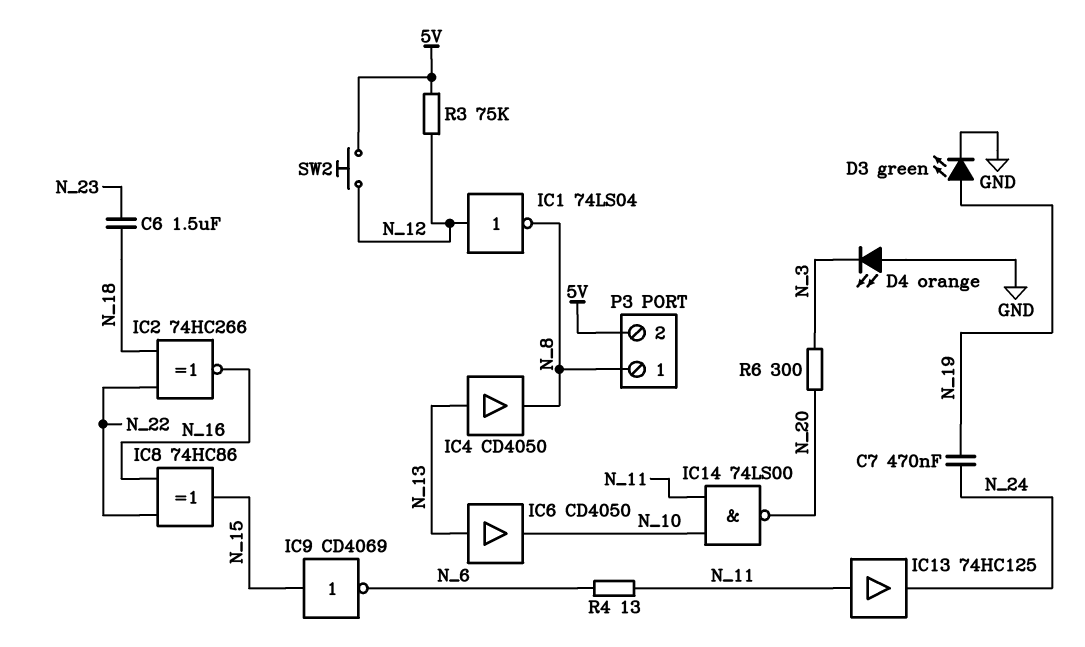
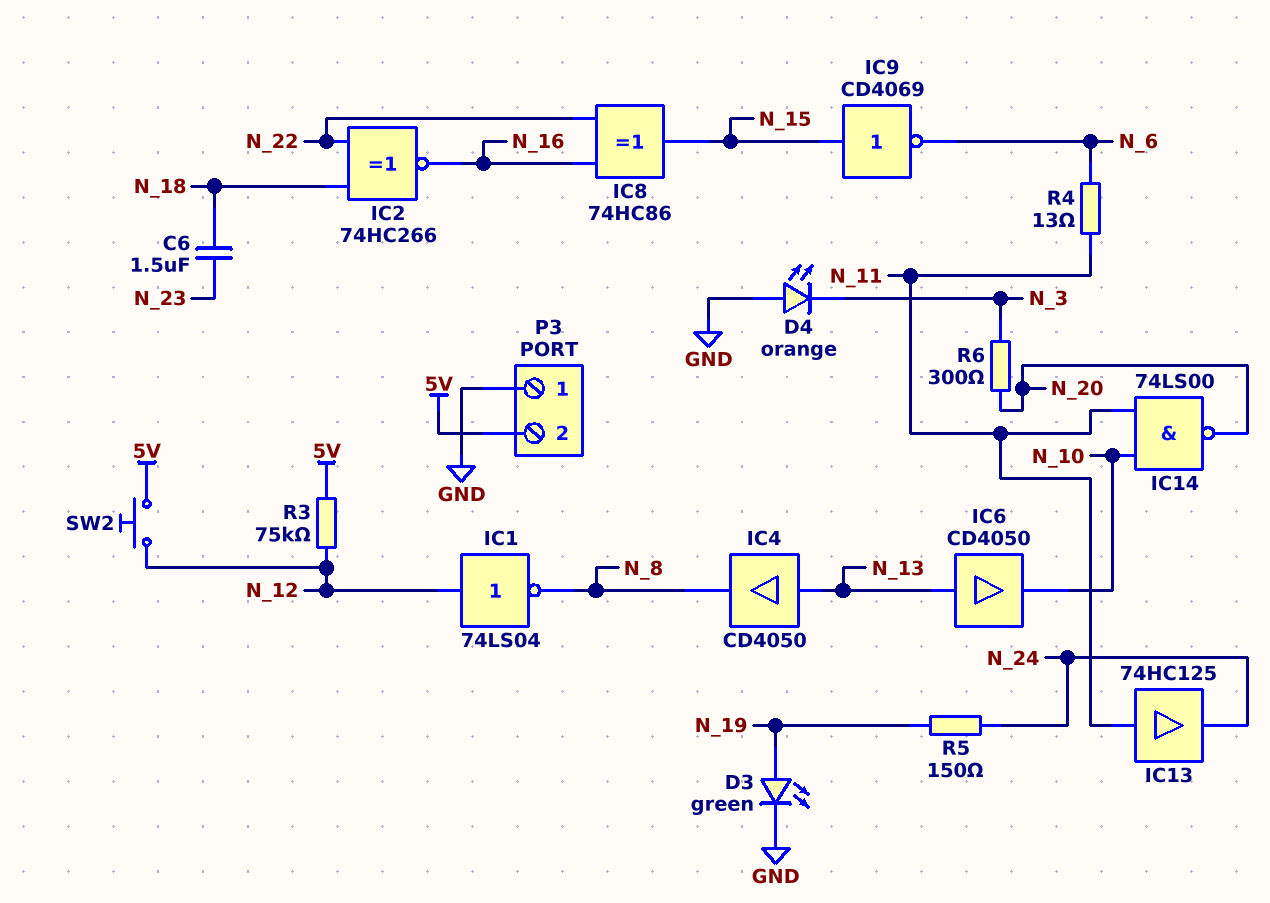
C7: 470nF (N_19, N_24) -> none
P3 pin 1: N_8 -> GND
R5: none -> 150 (N_19, N_24)

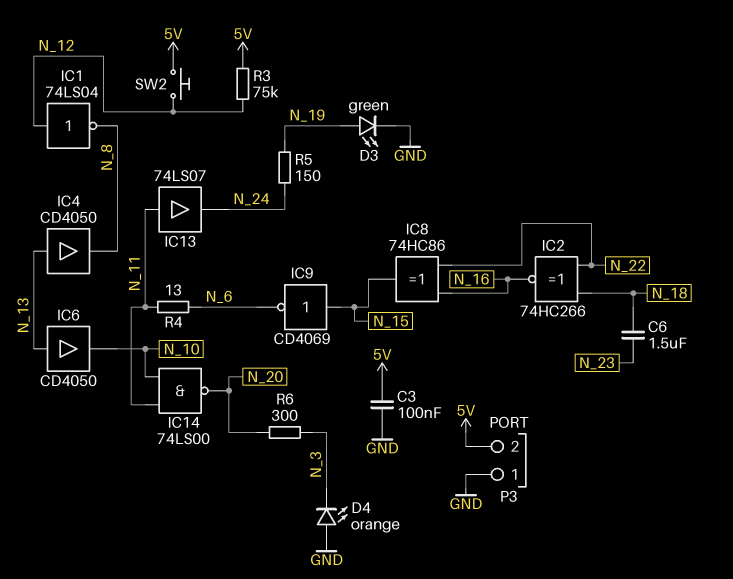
C3: none -> 100nF (5V, GND)
IC13: buffer 74HC125 (in N_11, out N_24) -> buffer 74LS07 (in N_11, out N_24)

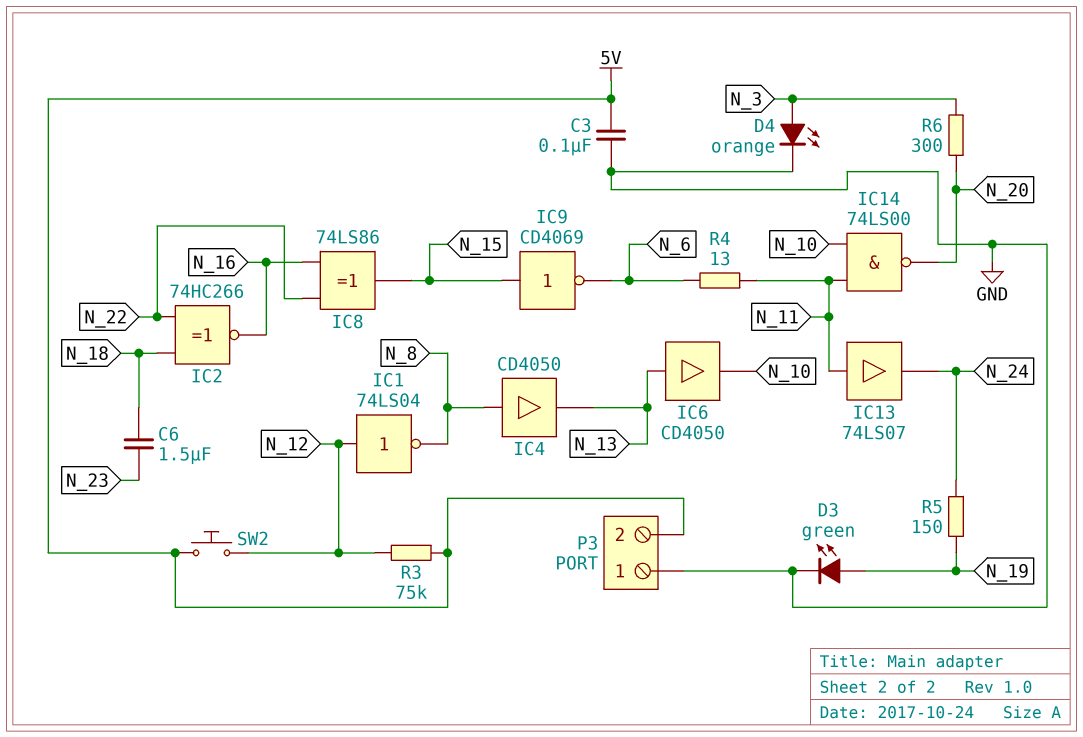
D4: LED orange (A GND, K N_3) -> LED orange (A N_3, K GND)
IC4: buffer CD4050 (in N_13, out N_8) -> buffer CD4050 (in N_8, out N_13)
IC8: XOR 74HC86 (in N_16, in N_22, out N_15) -> XOR 74LS86 (in N_16, in N_22, out N_15)

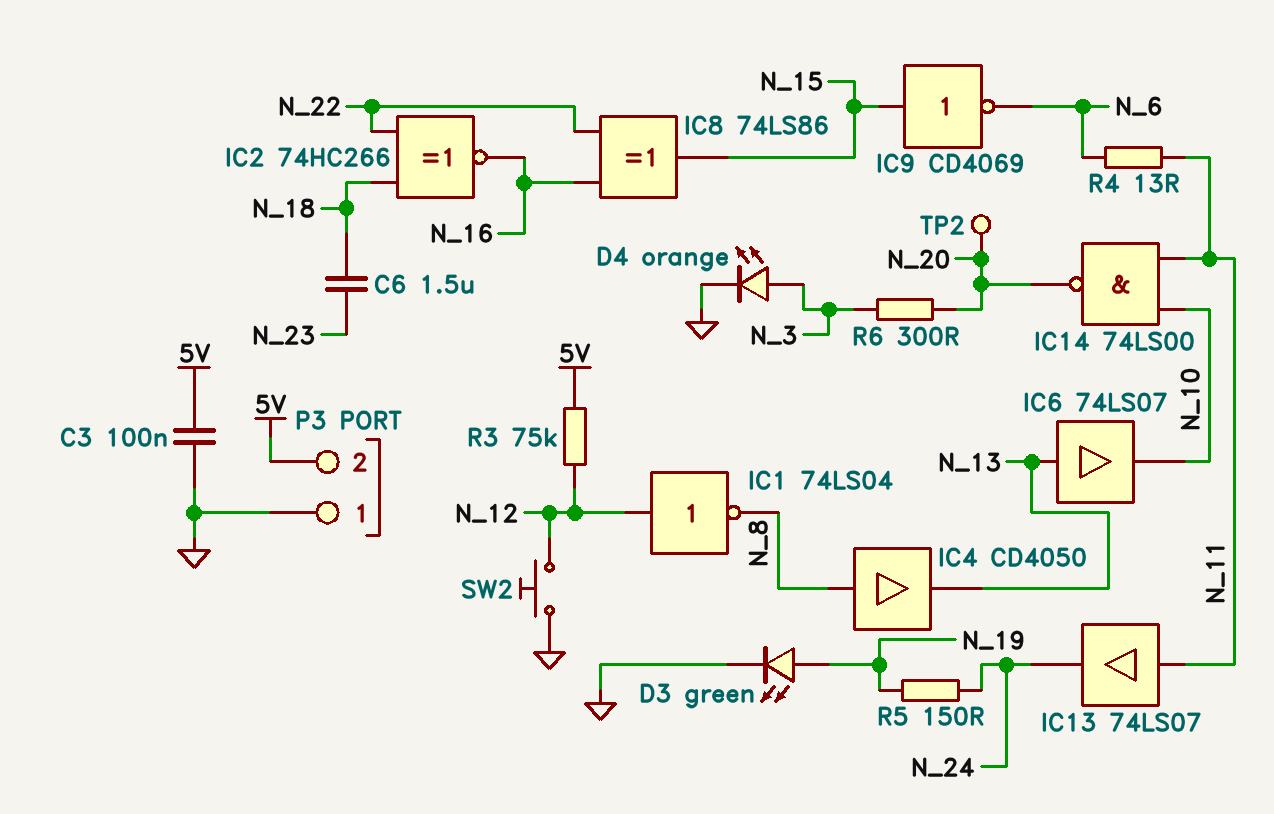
IC6: buffer CD4050 (in N_13, out N_10) -> buffer 74LS07 (in N_13, out N_10)
SW2: button (5V, N_12) -> button (GND, N_12)
TP2: none -> test point (N_20)

